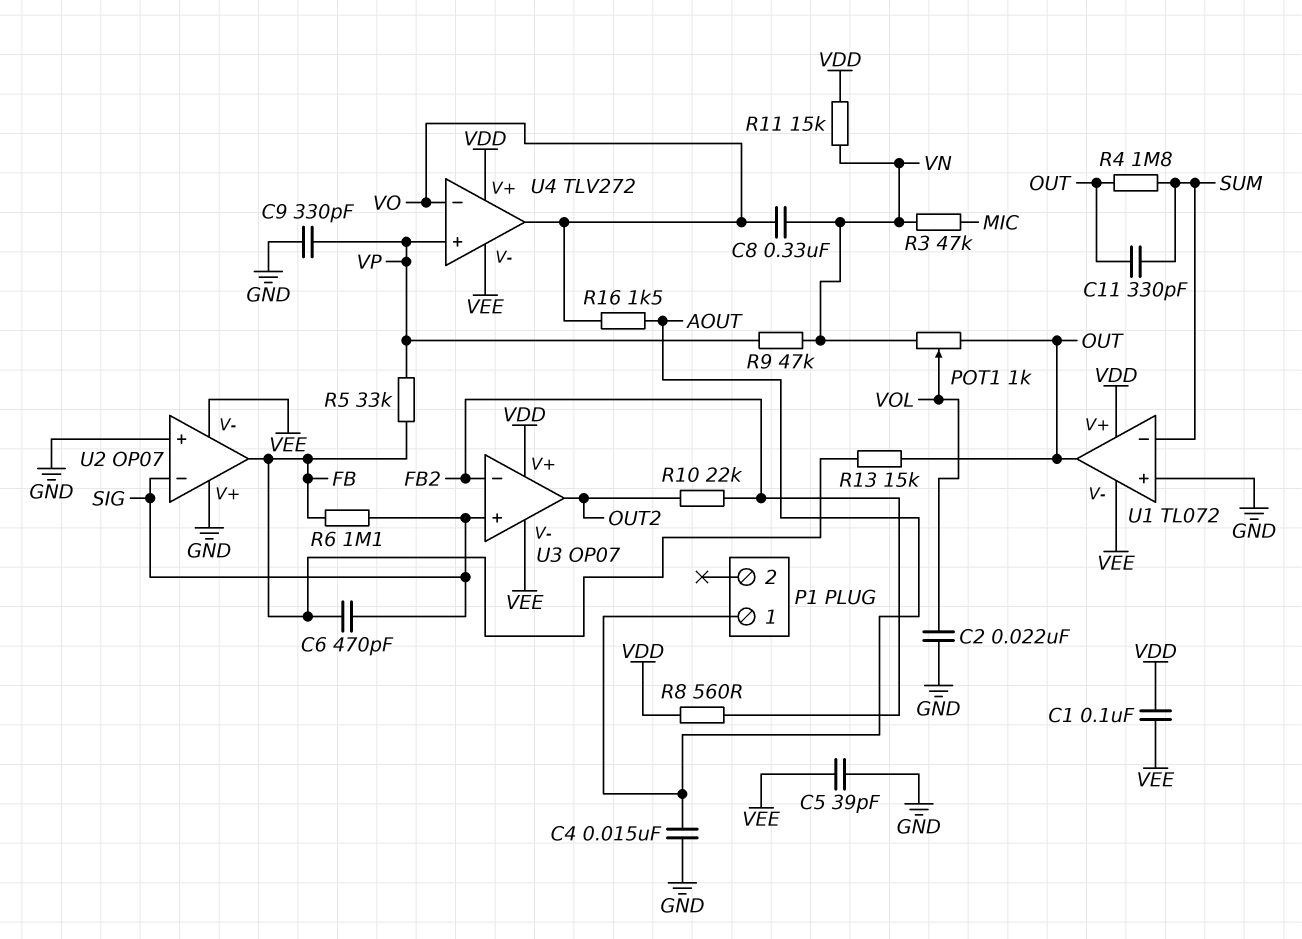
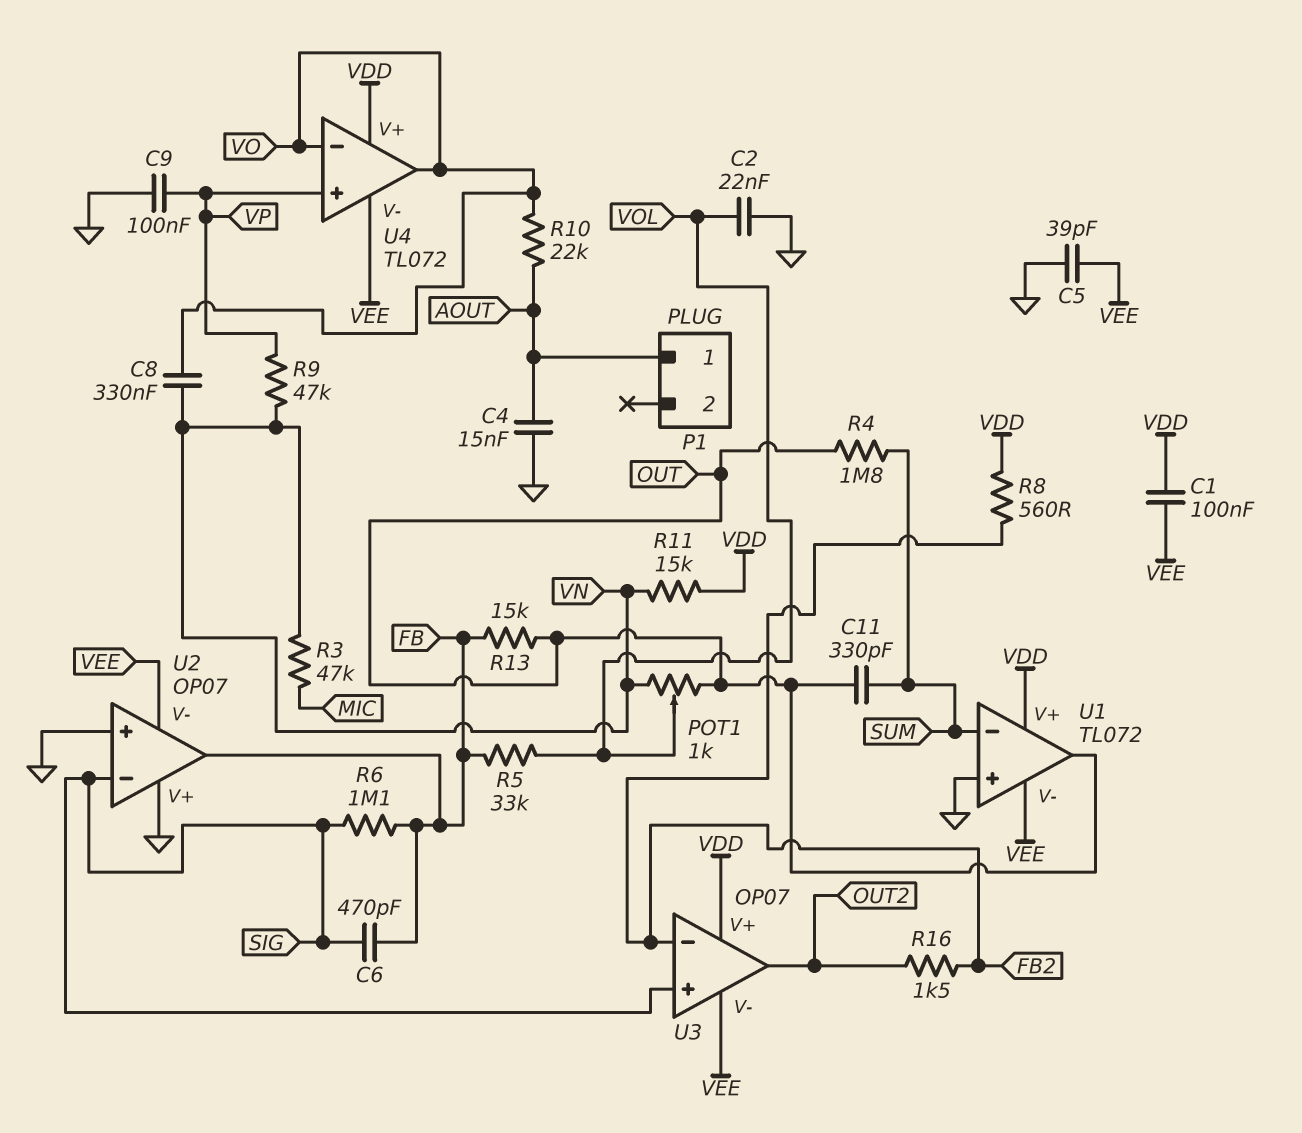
C9: 330pF (GND, VP) -> 100nF (GND, VP)
R5: 33k (FB, VP) -> 33k (FB, VOL)
R10: 22k (FB2, OUT2) -> 22k (AOUT, VO)
R16: 1.5k (AOUT, VO) -> 1.5k (FB2, OUT2)
U4: TLV272 -> TL072

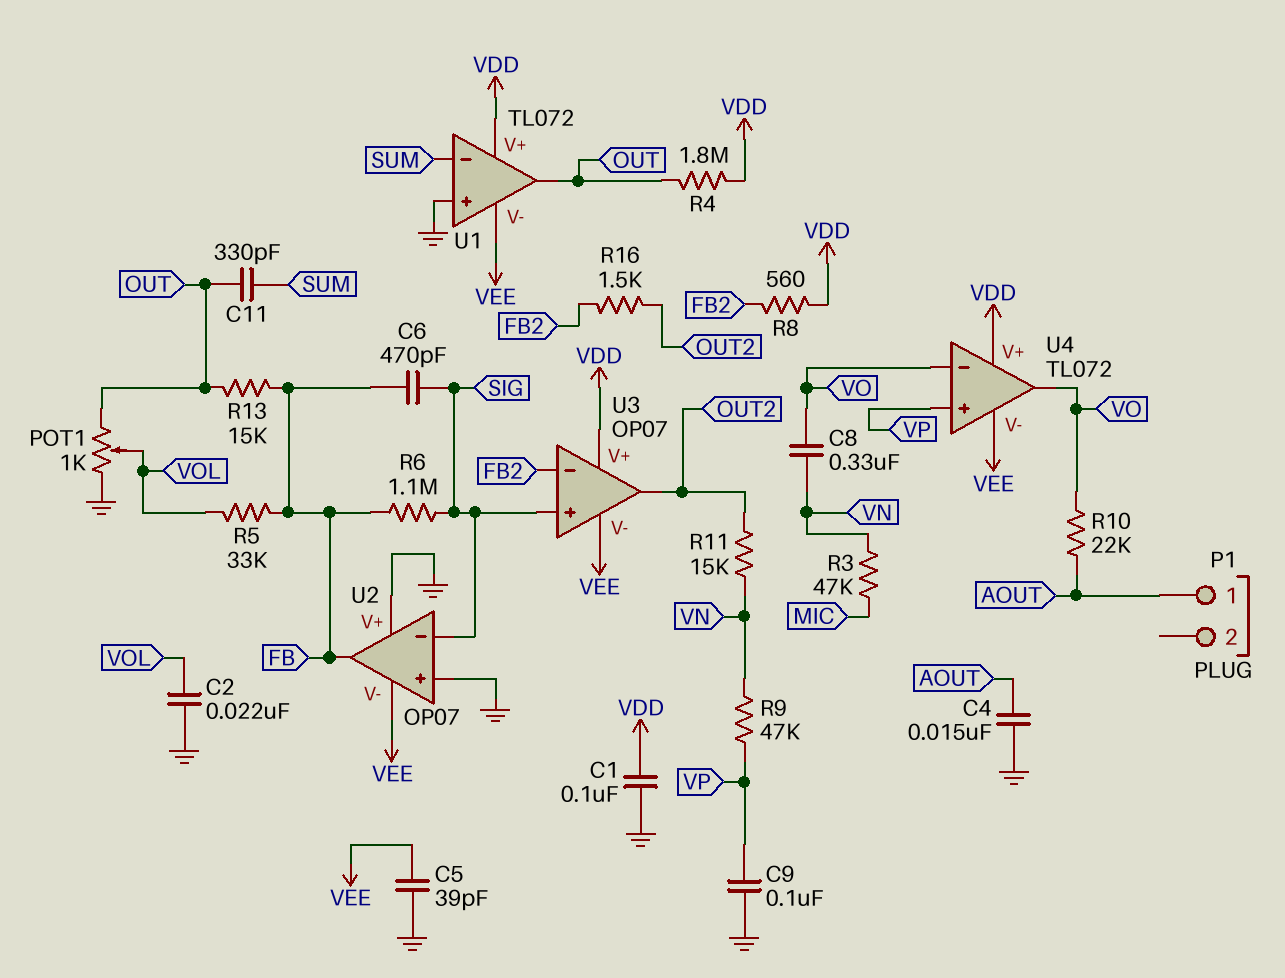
C1: 100nF (VDD, VEE) -> 100nF (GND, VDD)
POT1: 1k (OUT, VN, wiper VOL) -> 1k (GND, OUT, wiper VOL)
R4: 1.8M (OUT, SUM) -> 1.8M (OUT, VDD)
R11: 15k (VDD, VN) -> 15k (OUT2, VN)

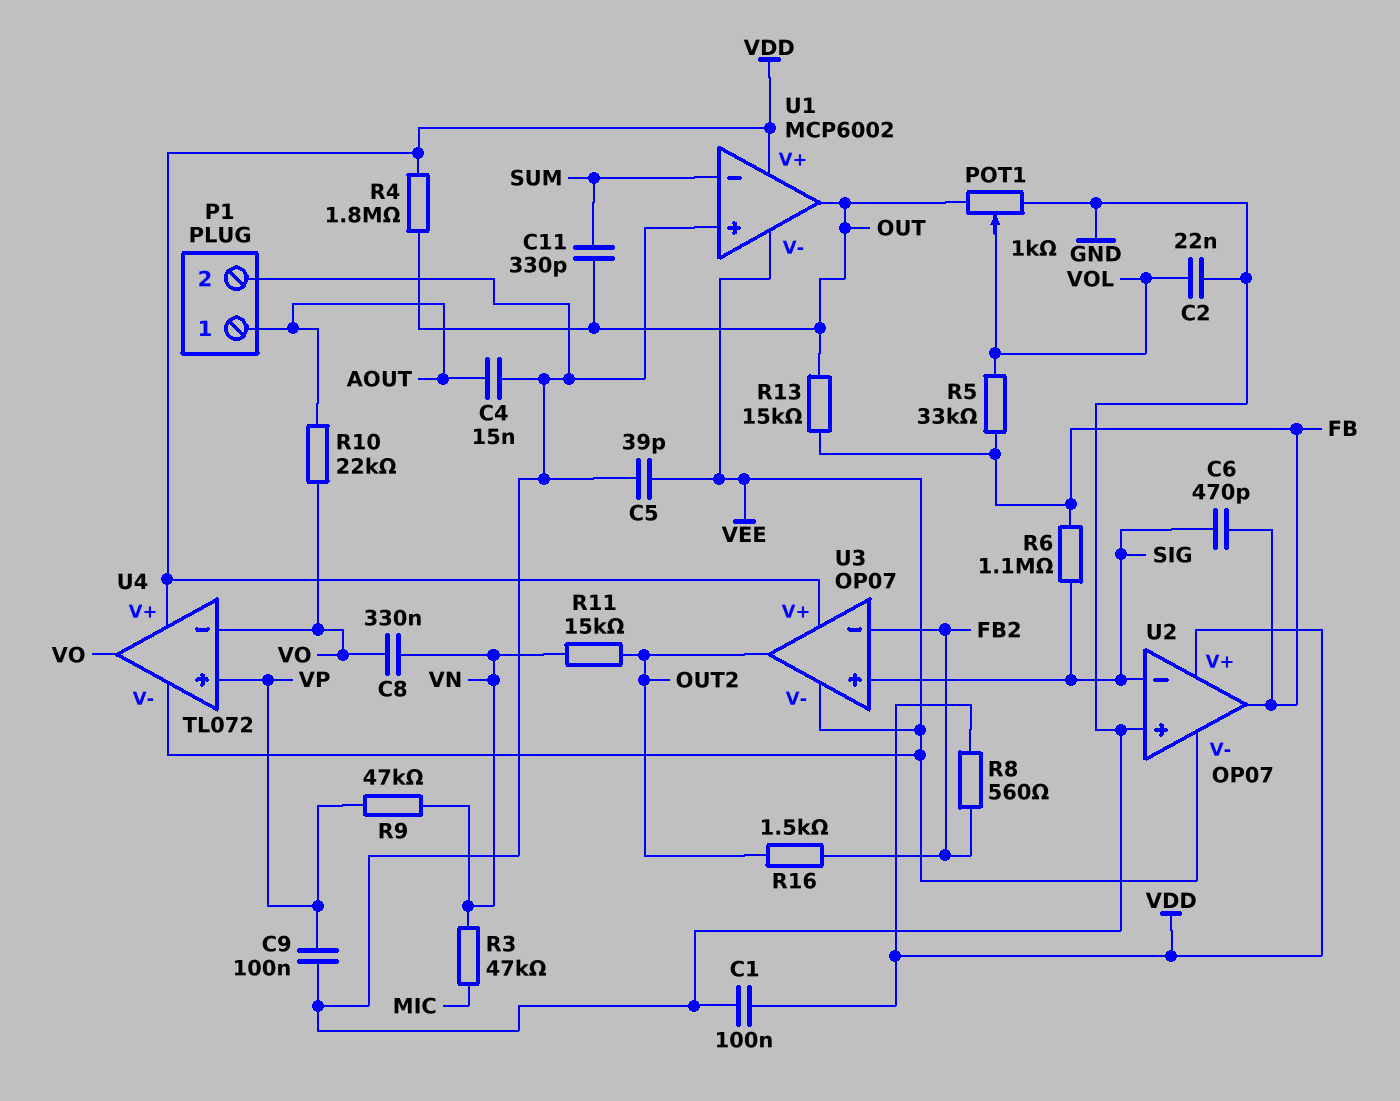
P1 pin 2: none -> GND
U1: TL072 -> MCP6002
U2 pin V+: GND -> VDD

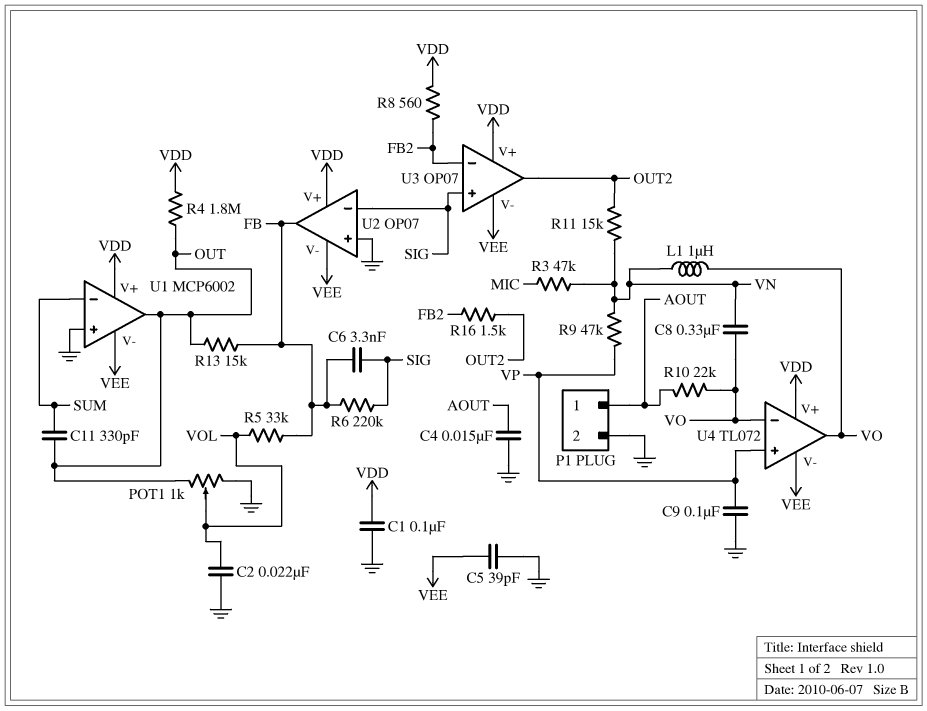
C6: 470pF (FB, SIG) -> 3.3nF (FB, SIG)
L1: none -> 1uH (VN, VO)
R6: 1.1M (FB, SIG) -> 220k (FB, SIG)

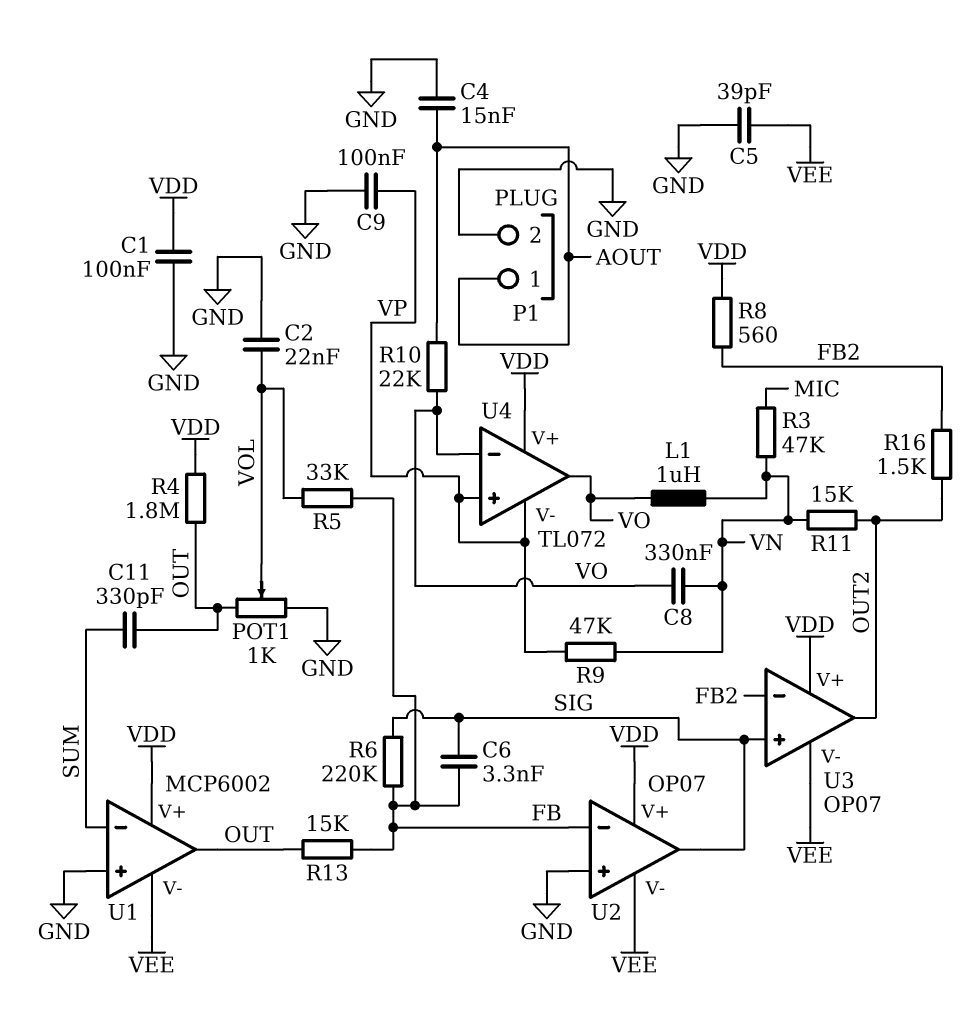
U2 pin in-: SIG -> FB
U2 pin out: FB -> SIG
U4 pin V-: VEE -> VP

